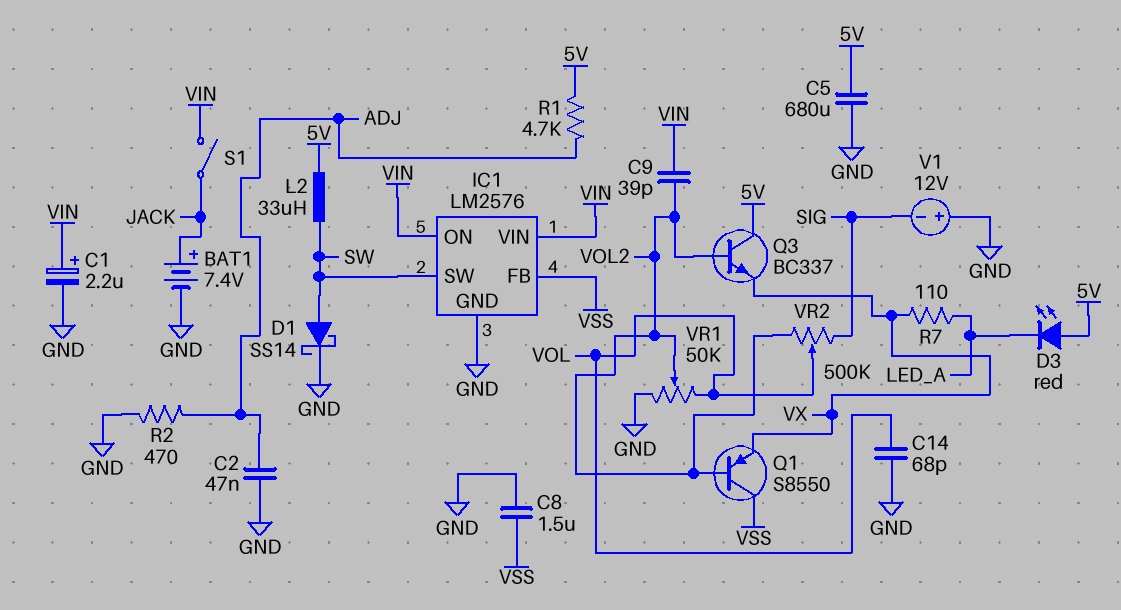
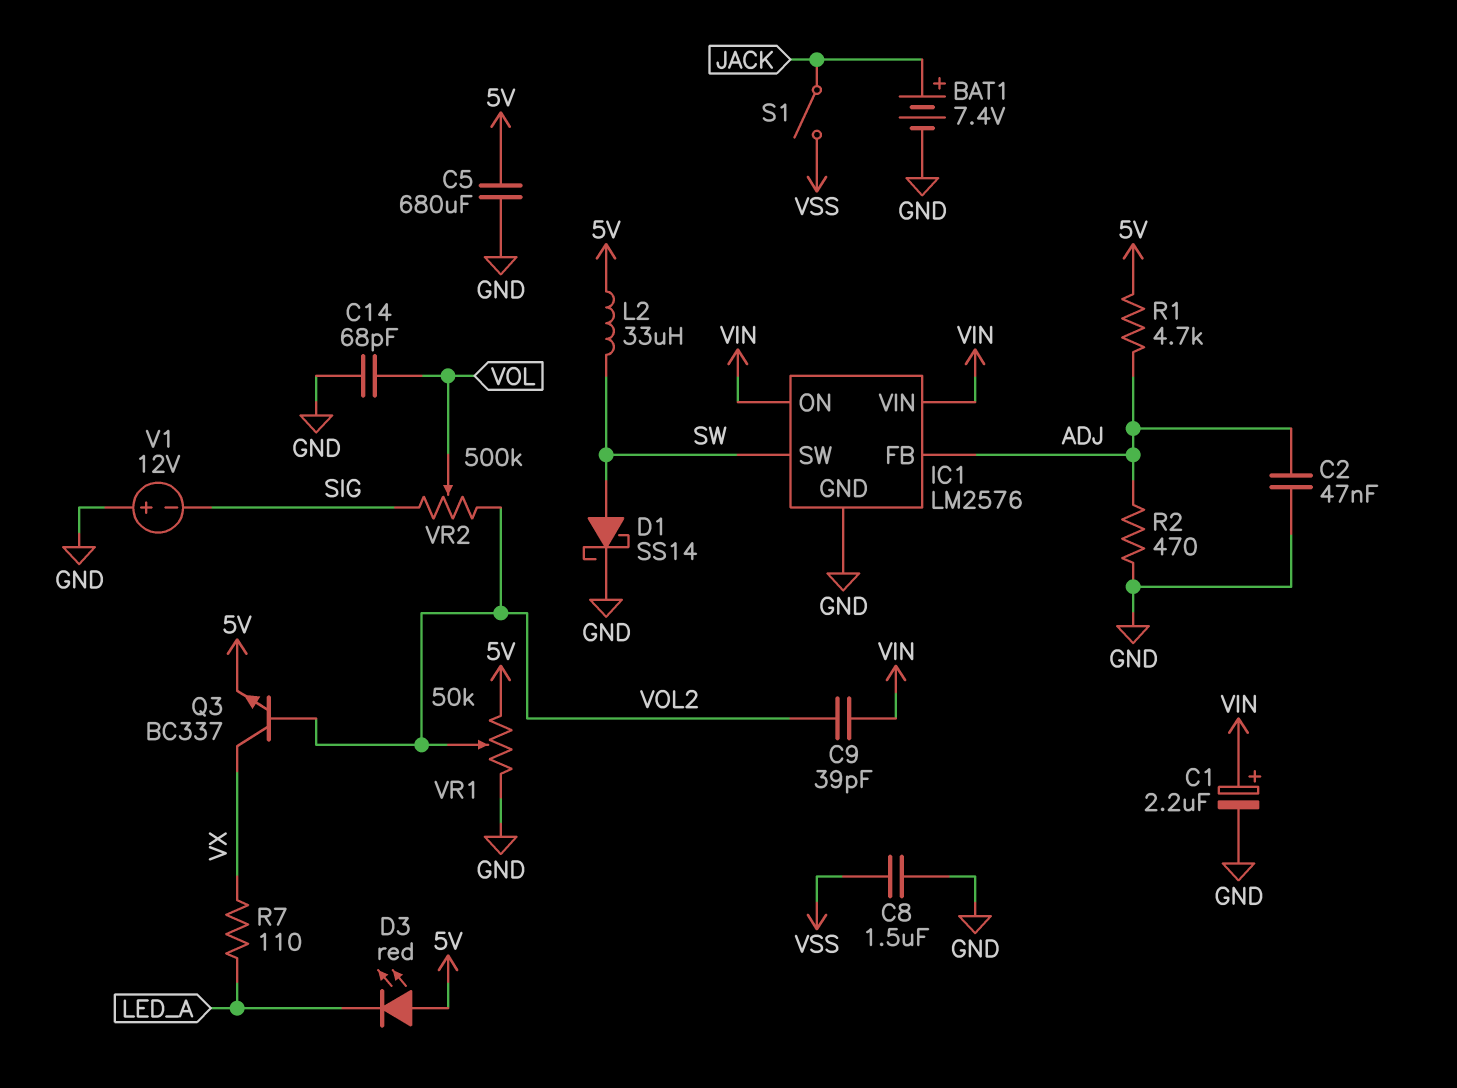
IC1 pin FB: VSS -> ADJ
Q1: PNP S8550 (B VOL2, C VSS, E VX) -> none
Q3: NPN BC337 (B VOL2, C 5V, E VX) -> NPN BC337 (B VOL2, C VX, E 5V)
S1: switch (JACK, VIN) -> switch (JACK, VSS)
VR1: 50k (GND, VOL, wiper VOL2) -> 50k (5V, GND, wiper VOL2)

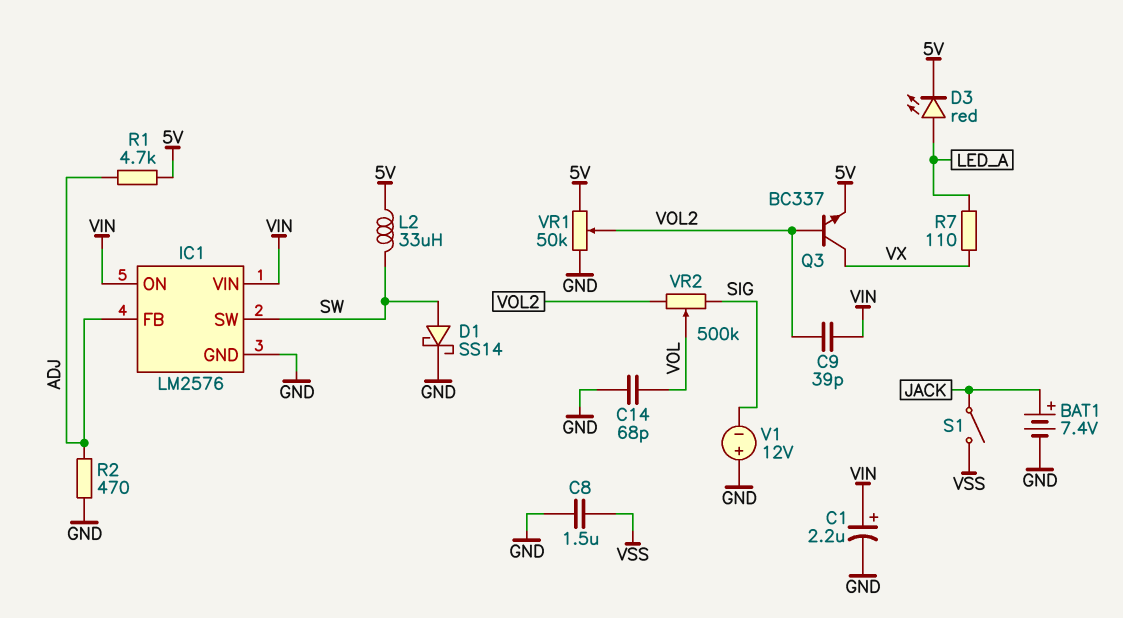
C2: 47nF (ADJ, GND) -> none
C5: 680uF (5V, GND) -> none
D3: LED red (A 5V, K LED_A) -> LED red (A LED_A, K 5V)

